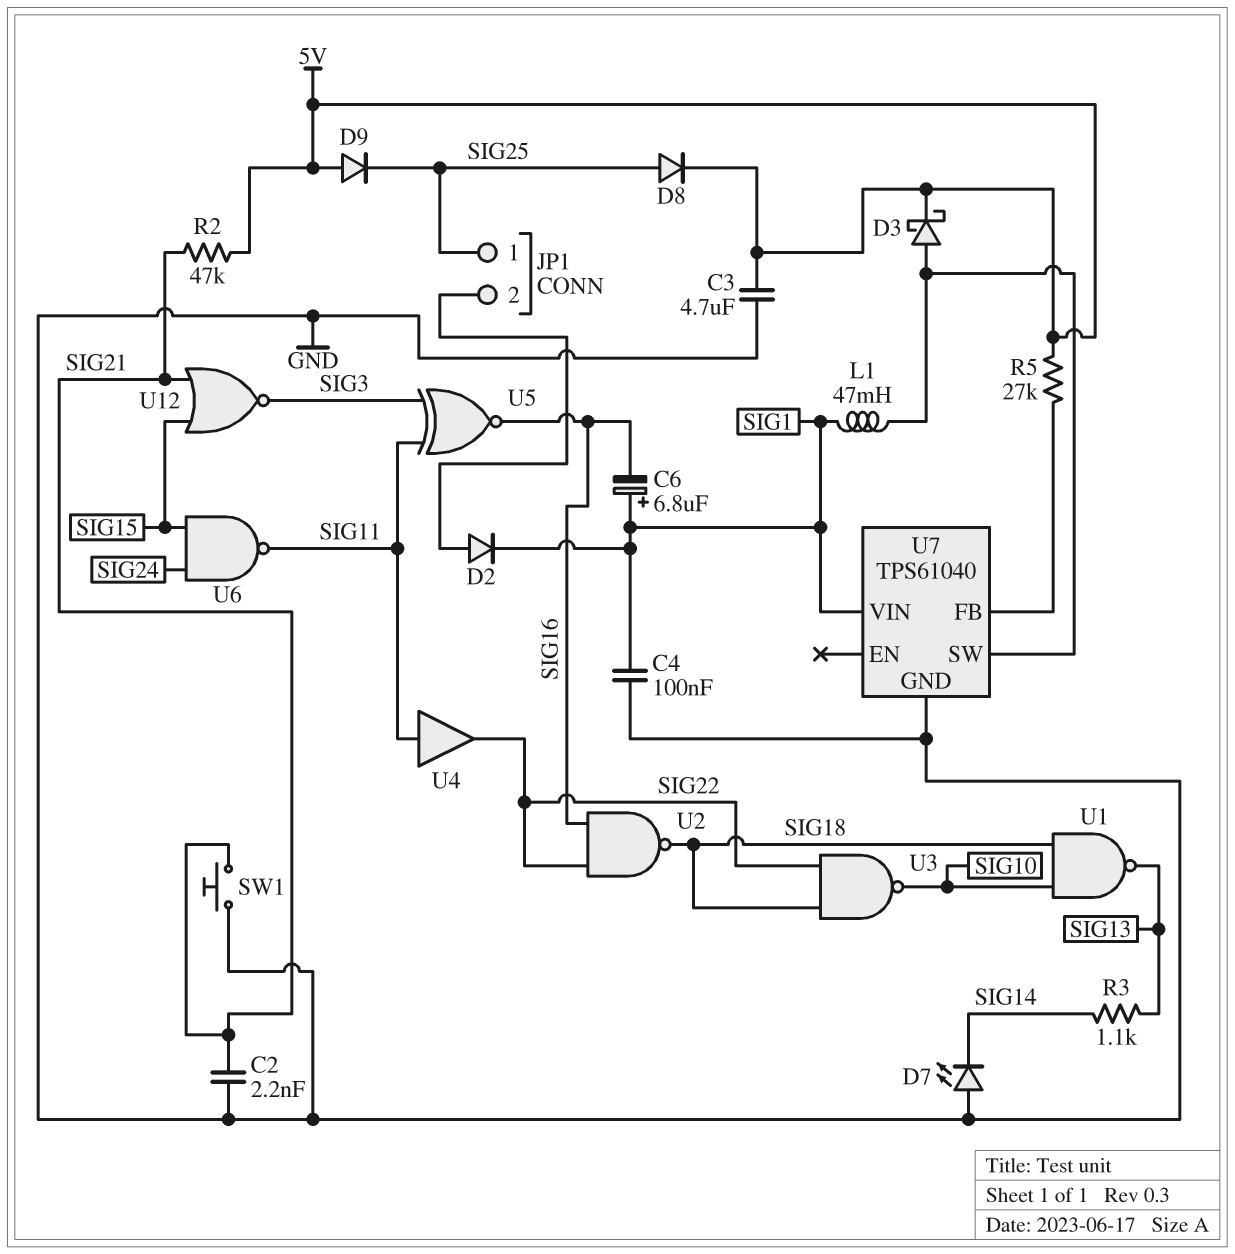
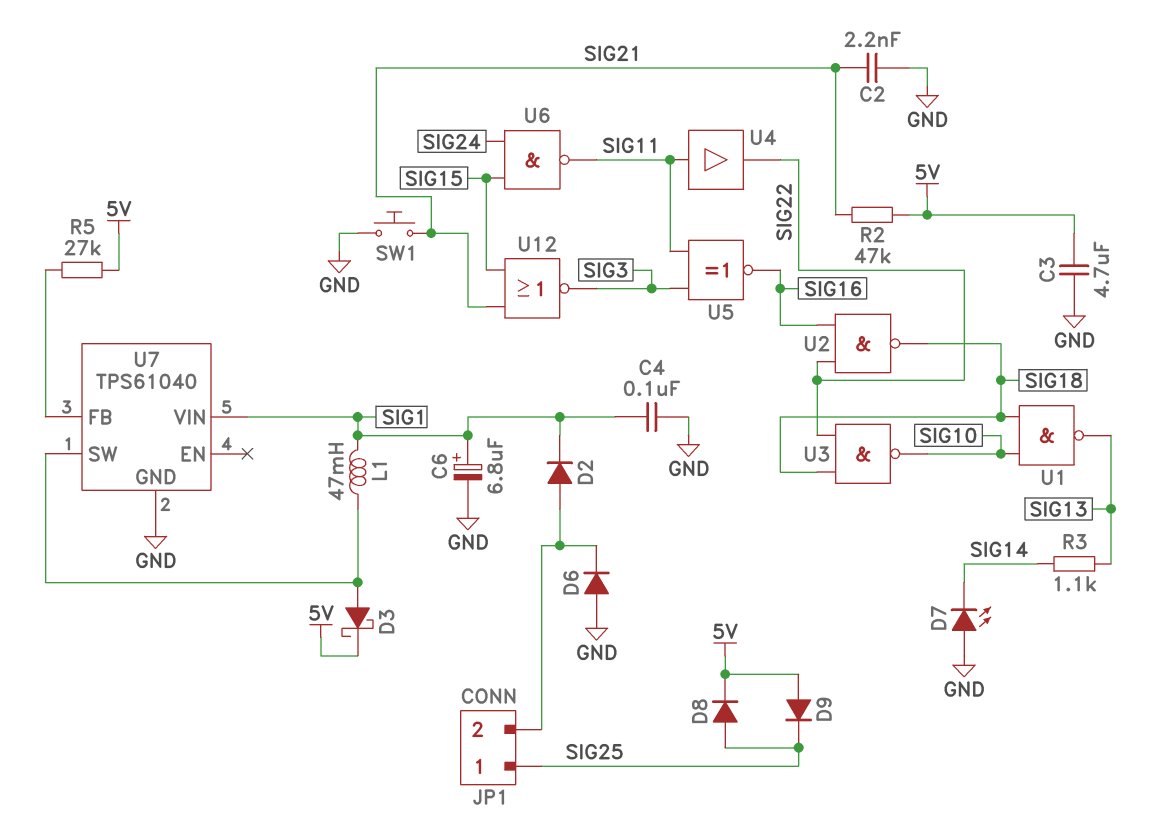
C6: 6.8uF (plus SIG1, minus SIG16) -> 6.8uF (plus SIG1, minus GND)
D6: none -> diode (A GND, K JP1/2)

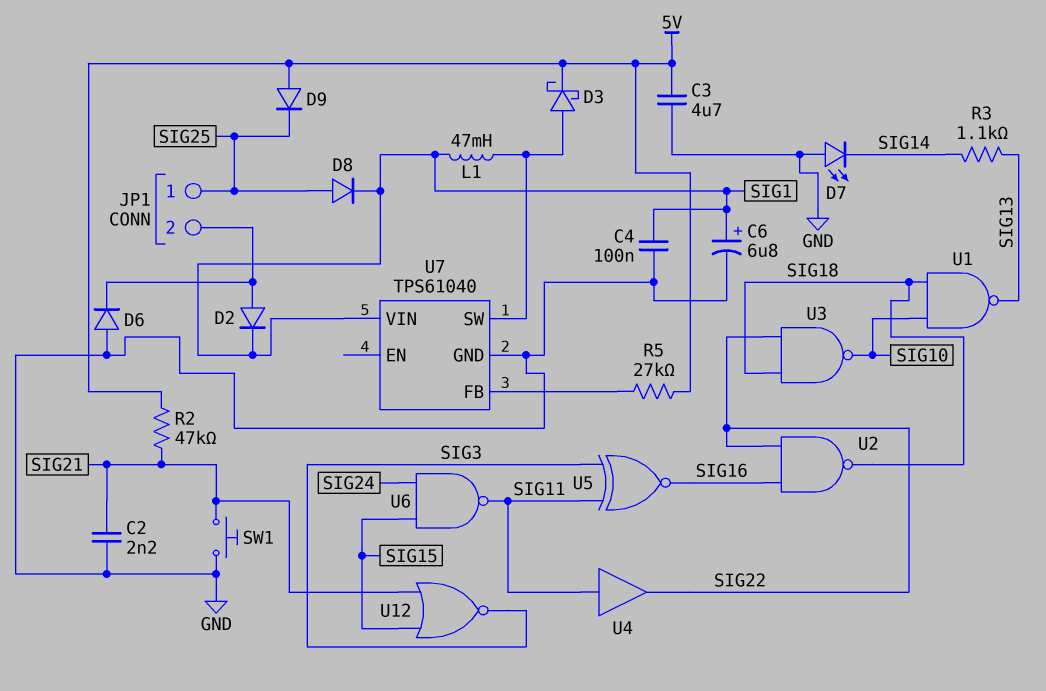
D8: diode (A SIG25, K 5V) -> diode (A SIG25, K SIG1)

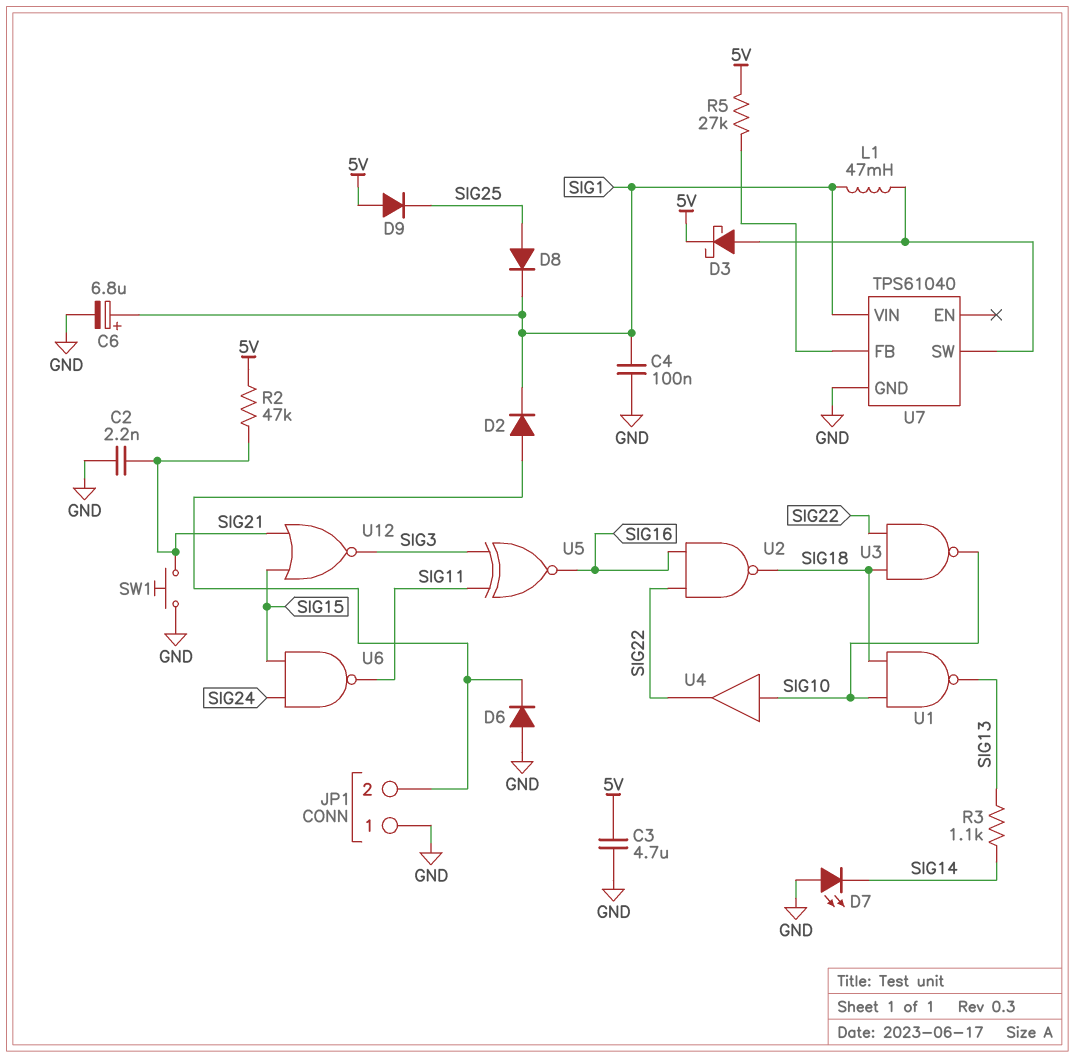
JP1 pin 1: SIG25 -> GND
U4: buffer (in SIG11, out SIG22) -> buffer (in SIG10, out SIG22)

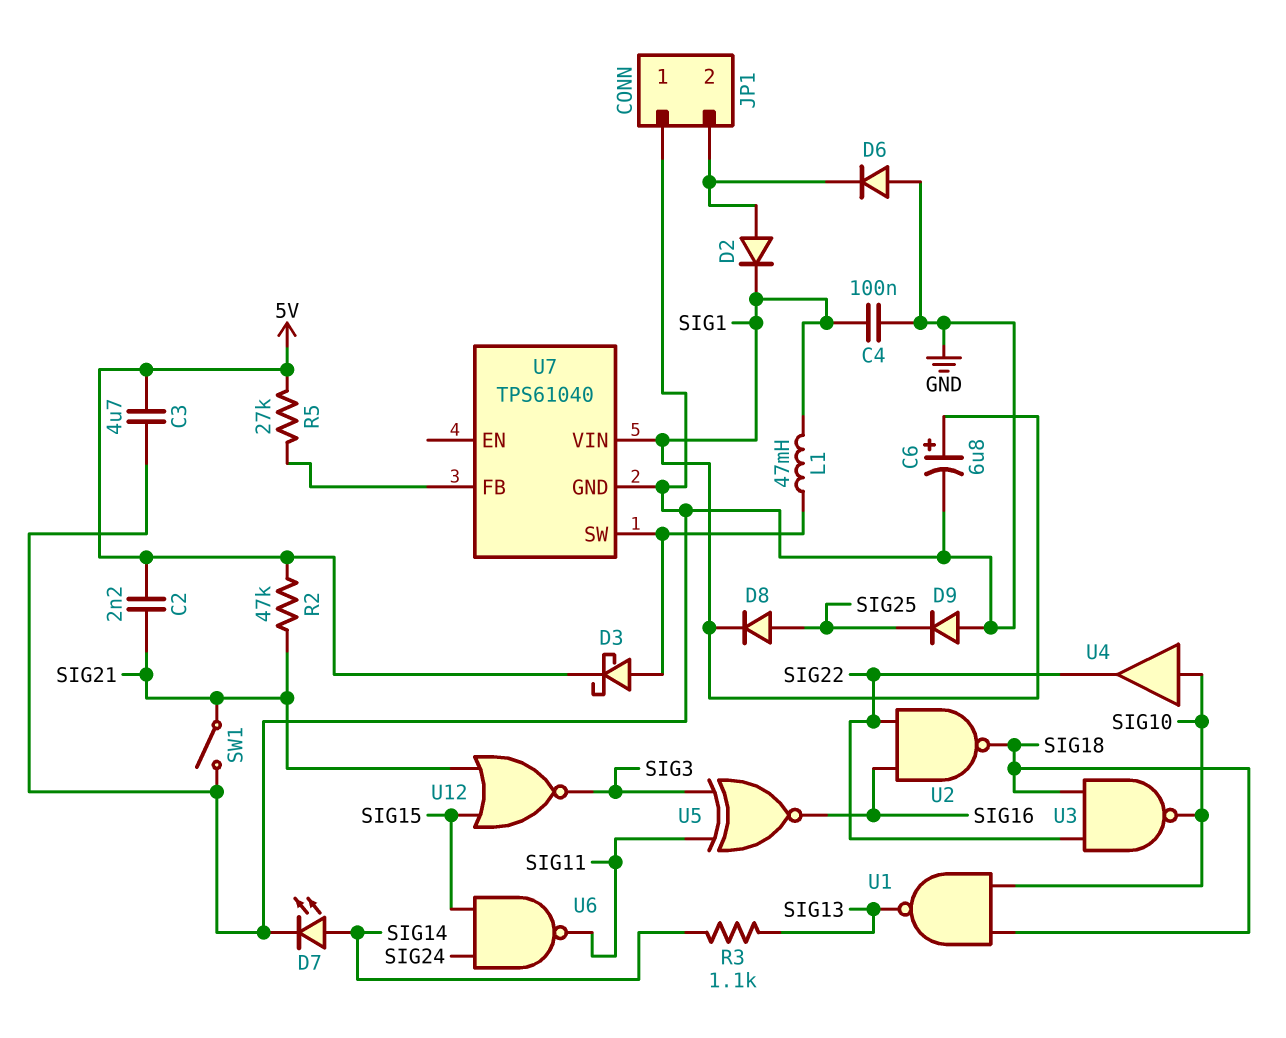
C2: 2.2nF (GND, SIG21) -> 2.2nF (5V, SIG21)
D7: LED (A GND, K SIG14) -> LED (A SIG14, K GND)
D9: diode (A 5V, K SIG25) -> diode (A GND, K SIG25)
SW1: button (GND, SIG21) -> switch (GND, SIG21)

